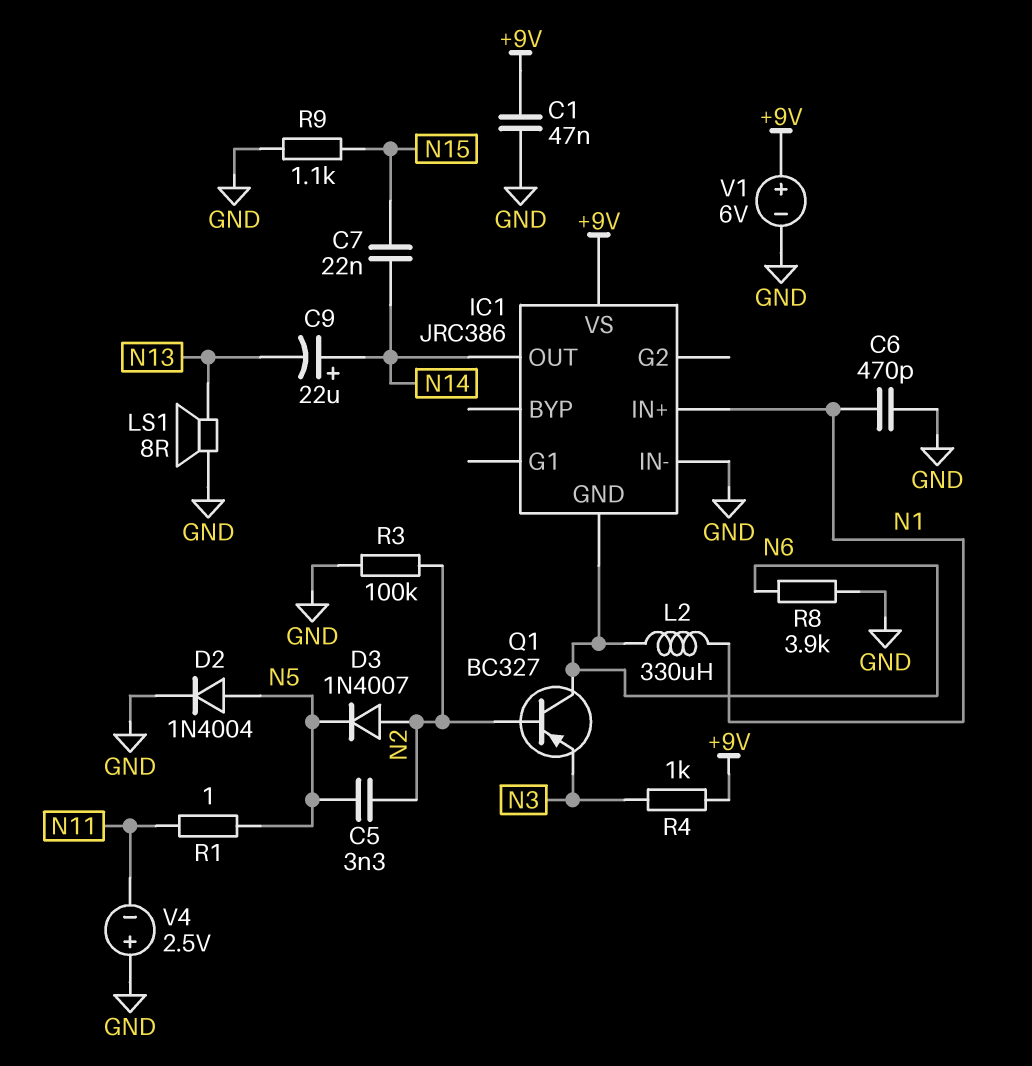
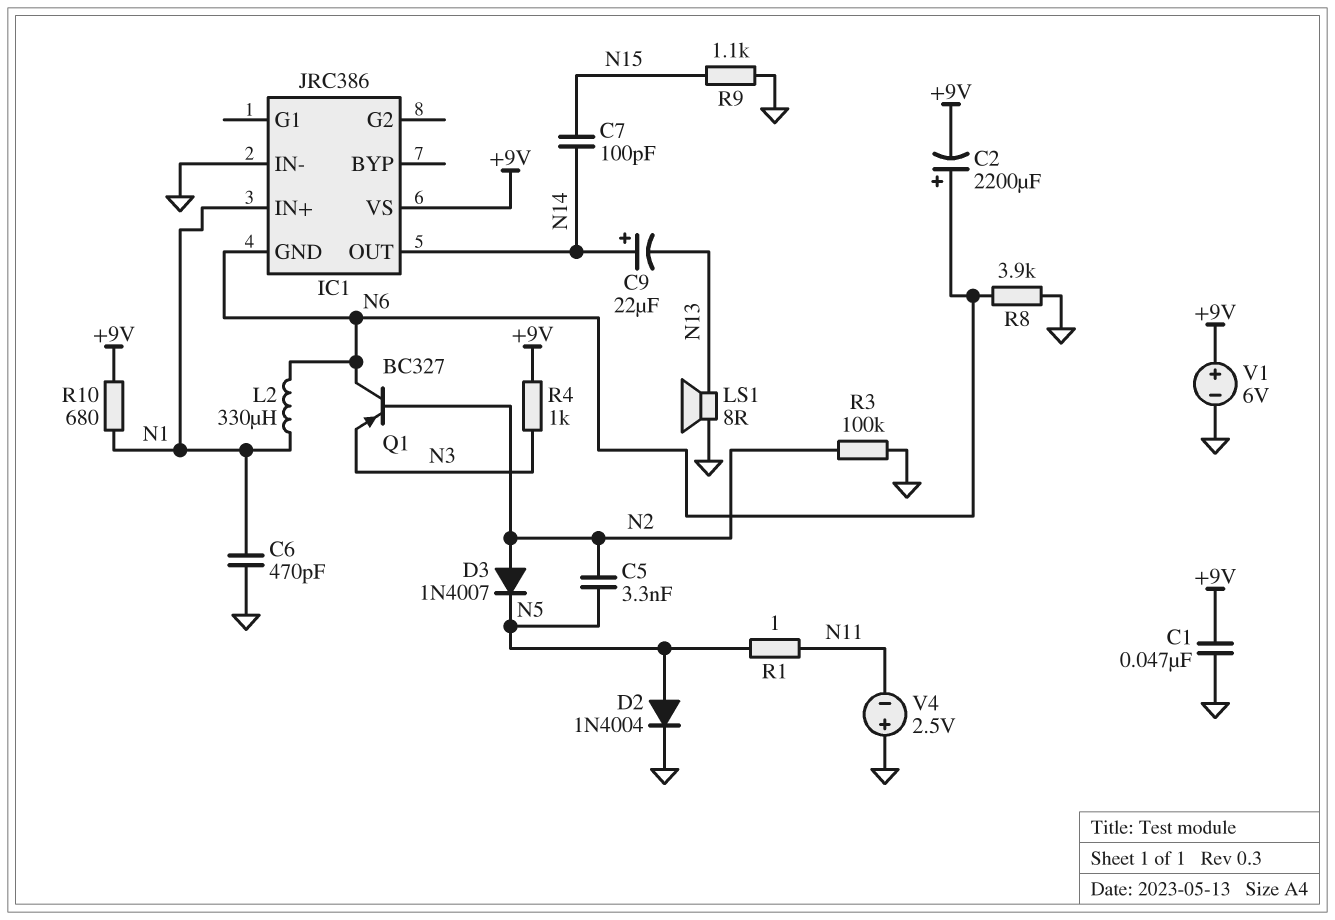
C2: none -> 2200uF (plus N6, minus +9V)
C7: 22nF (N14, N15) -> 100pF (N14, N15)
R10: none -> 680 (+9V, N1)

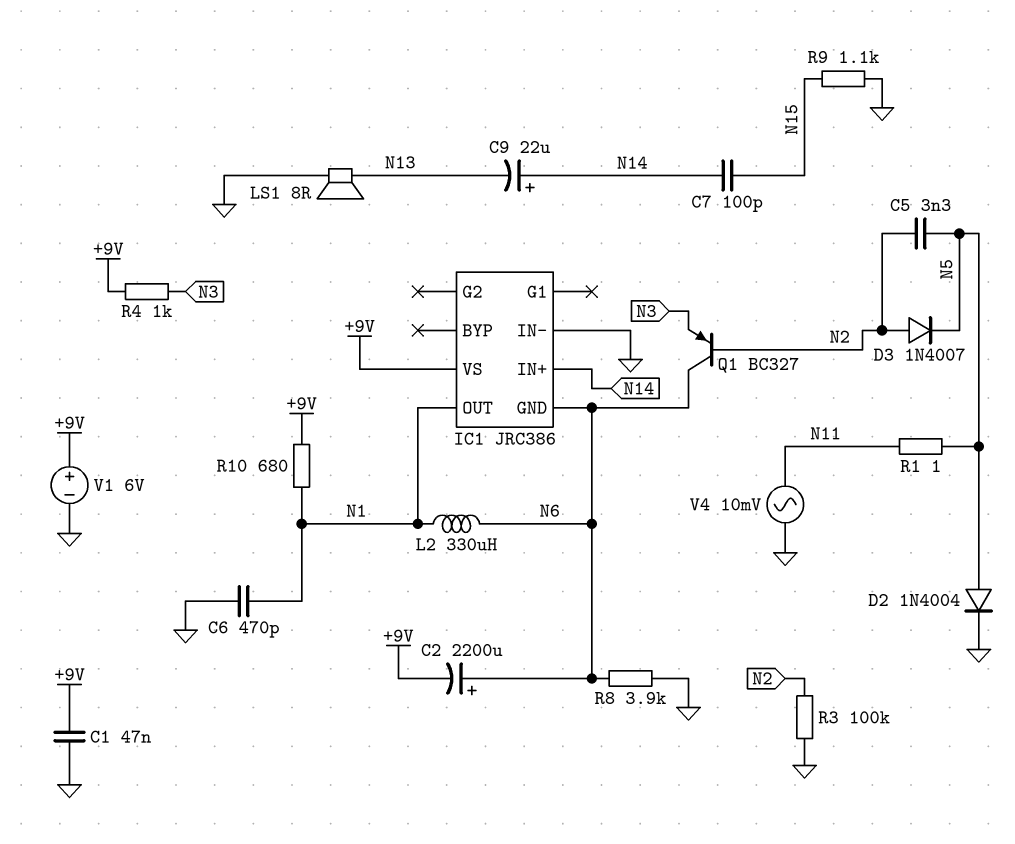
IC1 pin IN+: N1 -> N14
IC1 pin OUT: N14 -> N1
V4: 2.5V (plus GND, minus N11) -> AC 10mV (GND, N11)

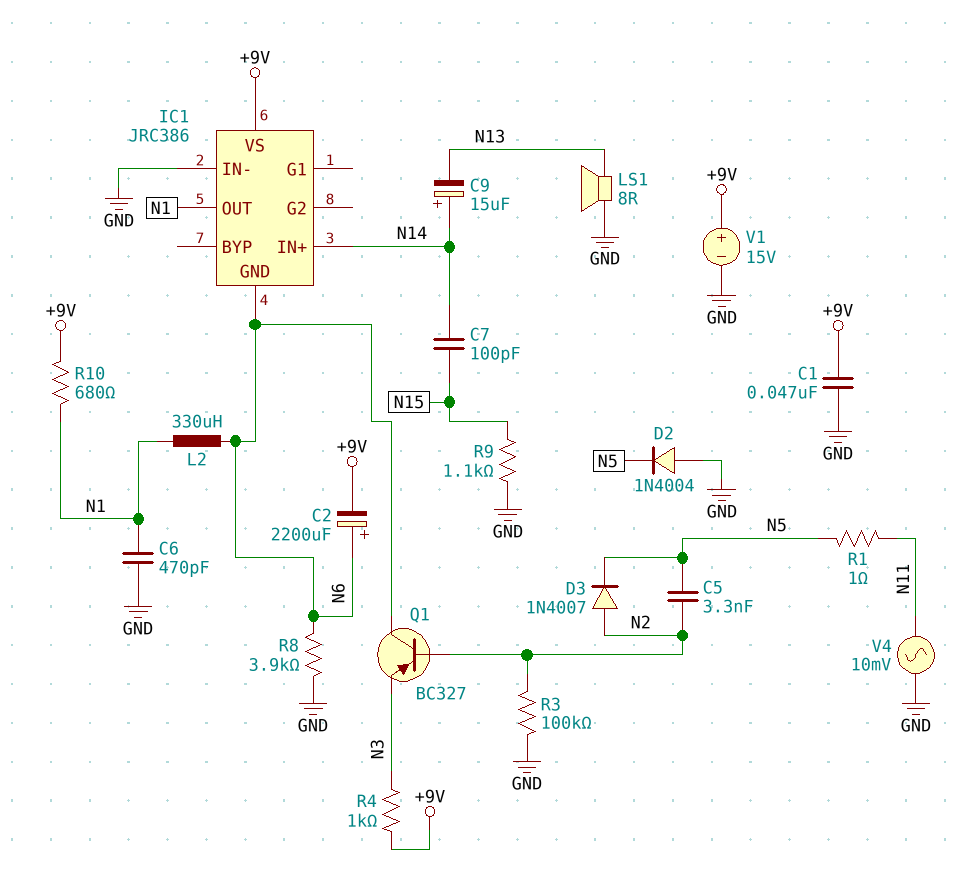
C9: 22uF (plus N14, minus N13) -> 15uF (plus N14, minus N13)
D2: diode 1N4004 (A N5, K GND) -> diode 1N4004 (A GND, K N5)
V1: 6V (plus +9V, minus GND) -> 15V (plus +9V, minus GND)

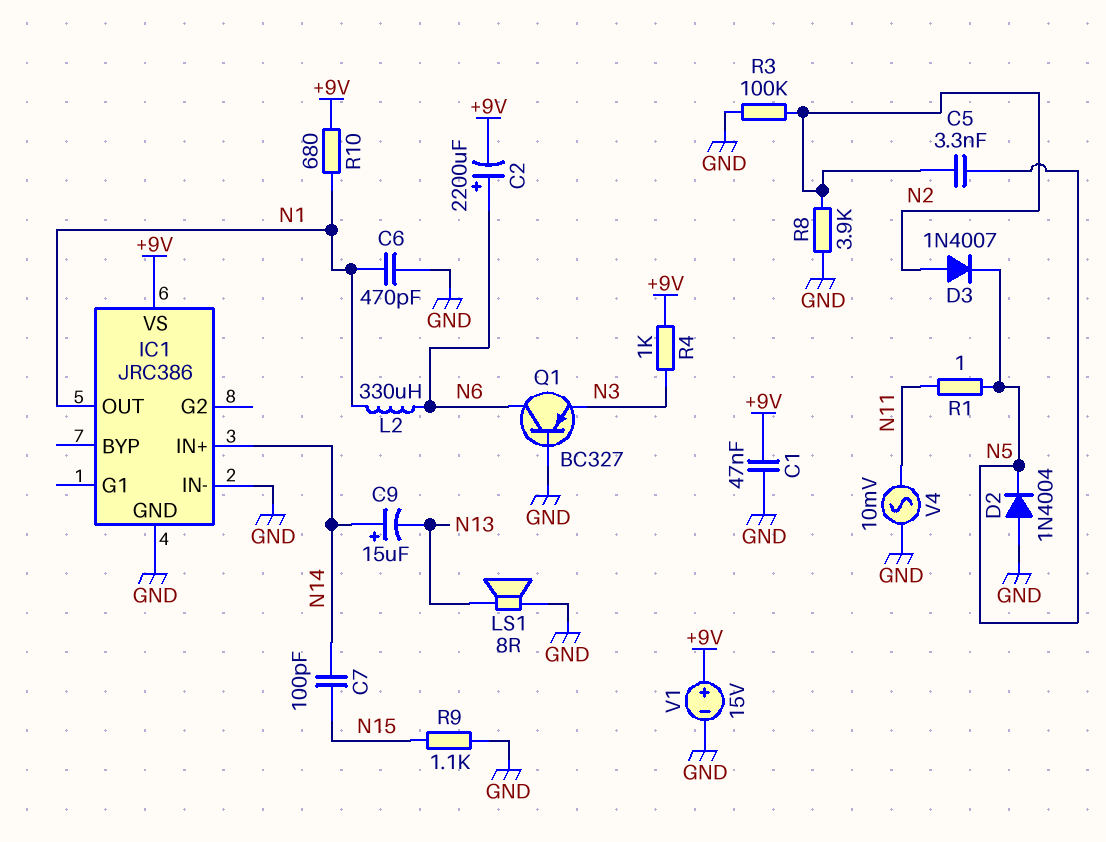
IC1 pin GND: N6 -> GND
Q1: PNP BC327 (B N2, C N6, E N3) -> PNP BC327 (B GND, C N6, E N3)
R8: 3.9k (GND, N6) -> 3.9k (GND, N2)

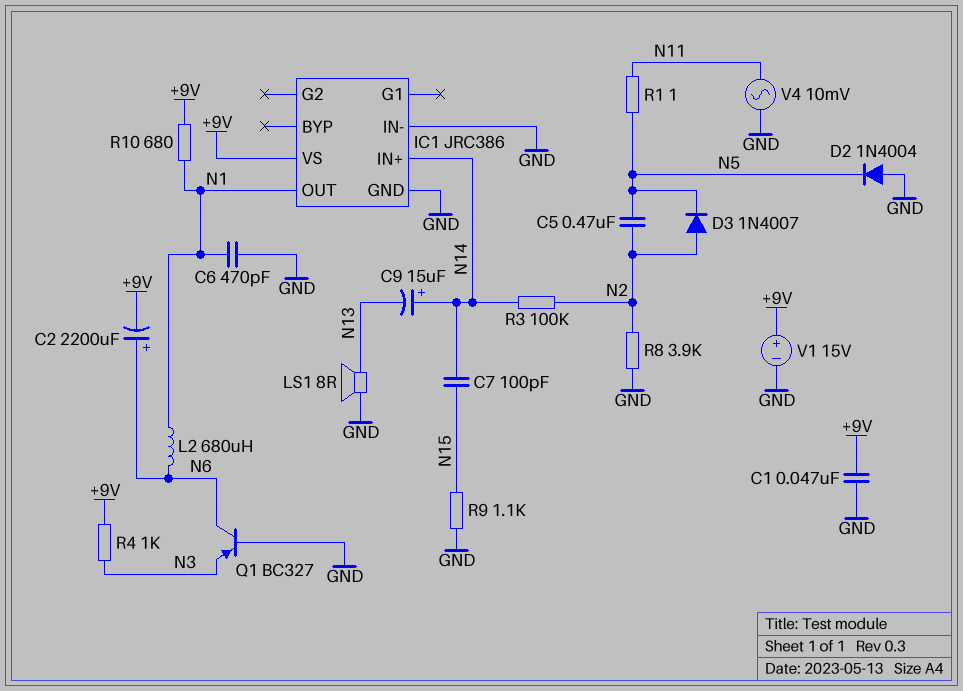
C5: 3.3nF (N2, N5) -> 470nF (N2, N5)
L2: 330uH (N1, N6) -> 680uH (N1, N6)
R3: 100k (GND, N2) -> 100k (N2, N14)

